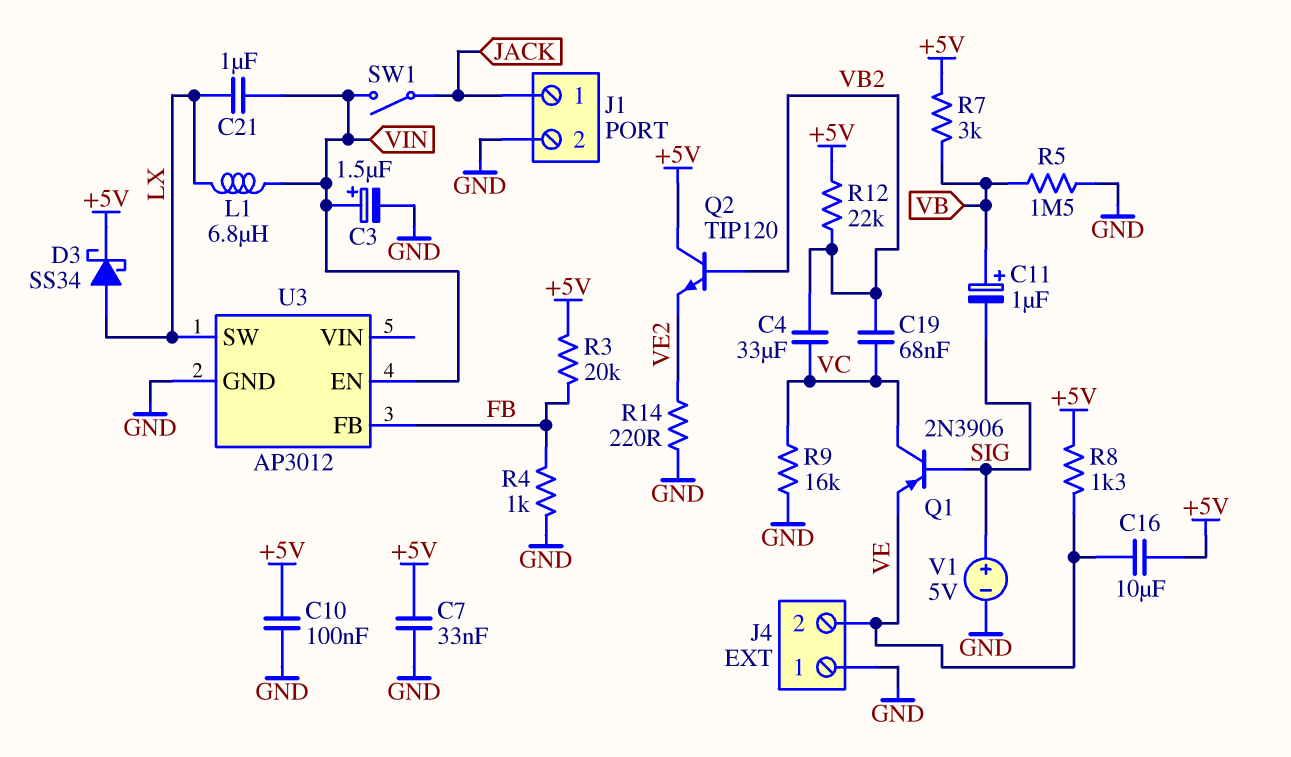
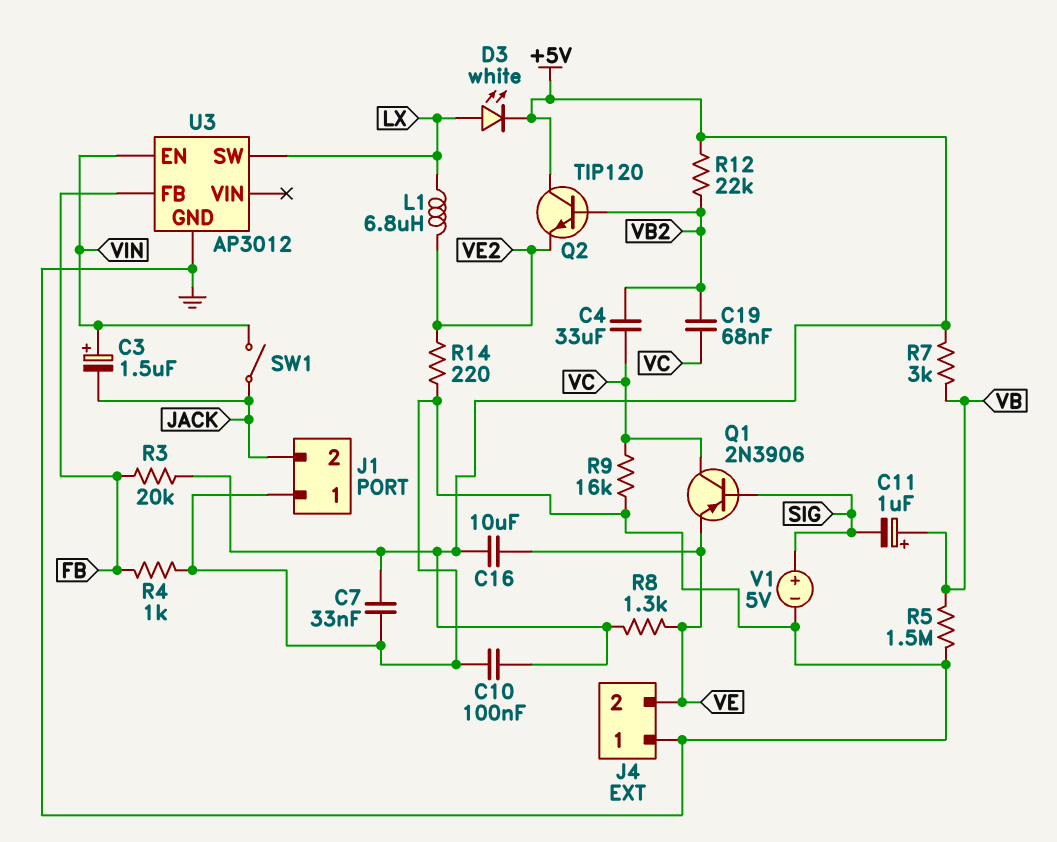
C3: 1.5uF (plus VIN, minus GND) -> 1.5uF (plus VIN, minus JACK)
C21: 1uF (LX, VIN) -> none
D3: schottky SS34 (A LX, K +5V) -> LED white (A LX, K +5V)
J1 pin 1: JACK -> GND
J1 pin 2: GND -> JACK
L1: 6.8uH (LX, VIN) -> 6.8uH (LX, VE2)

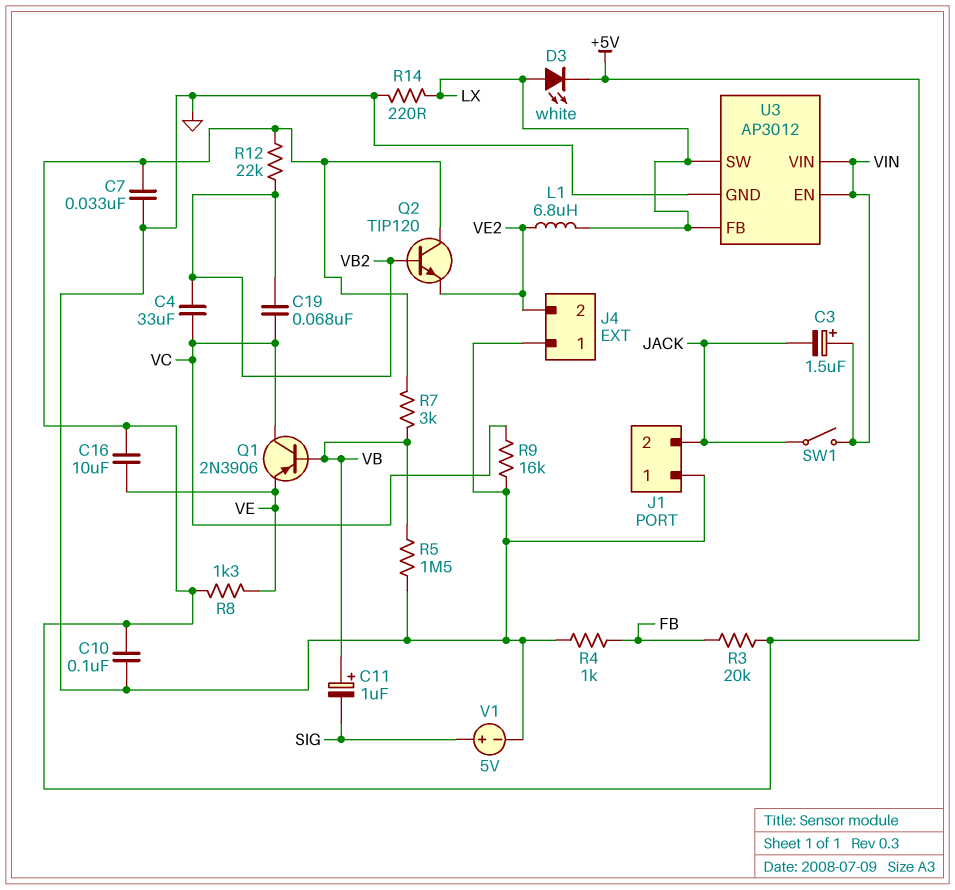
J4 pin 2: VE -> VE2
Q1: PNP 2N3906 (B SIG, C VC, E VE) -> PNP 2N3906 (B VB, C VC, E VE)
R14: 220 (GND, VE2) -> 220 (GND, LX)
U3 pin FB: FB -> LX
U3 pin VIN: none -> VIN

